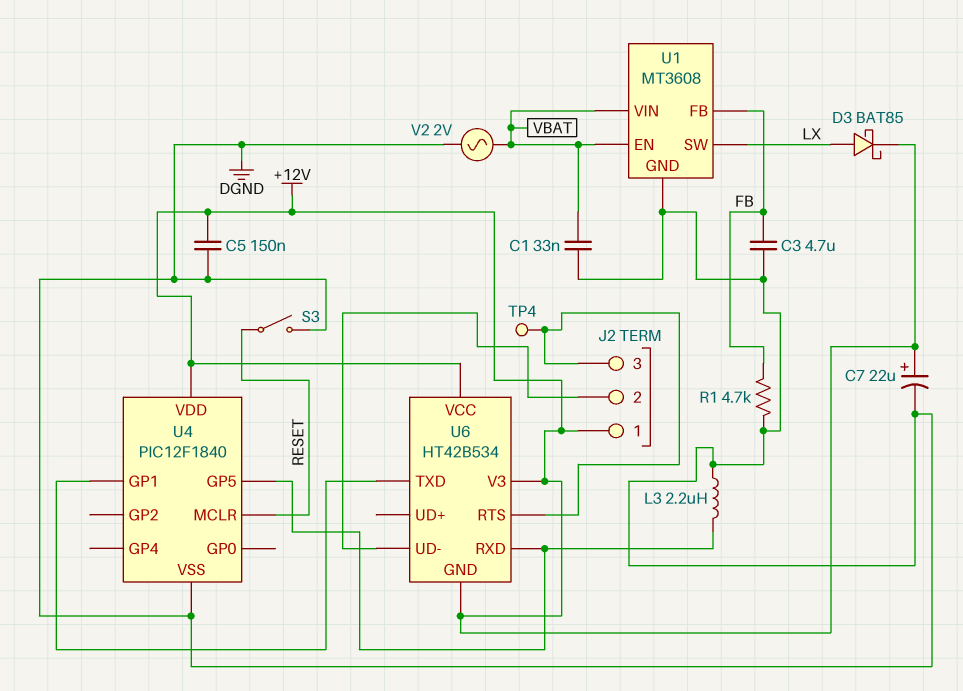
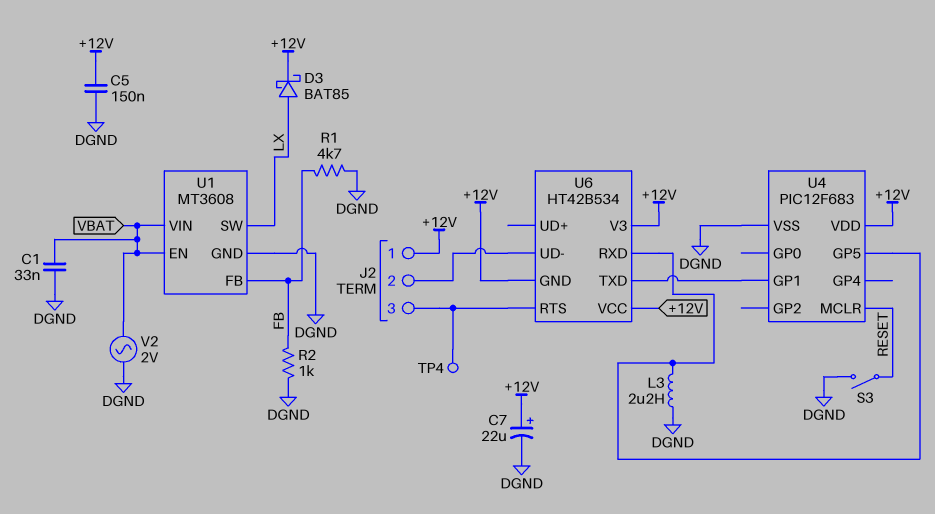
C3: 4.7uF (DGND, FB) -> none
R2: none -> 1k (DGND, FB)
U4: PIC12F1840 -> PIC12F683

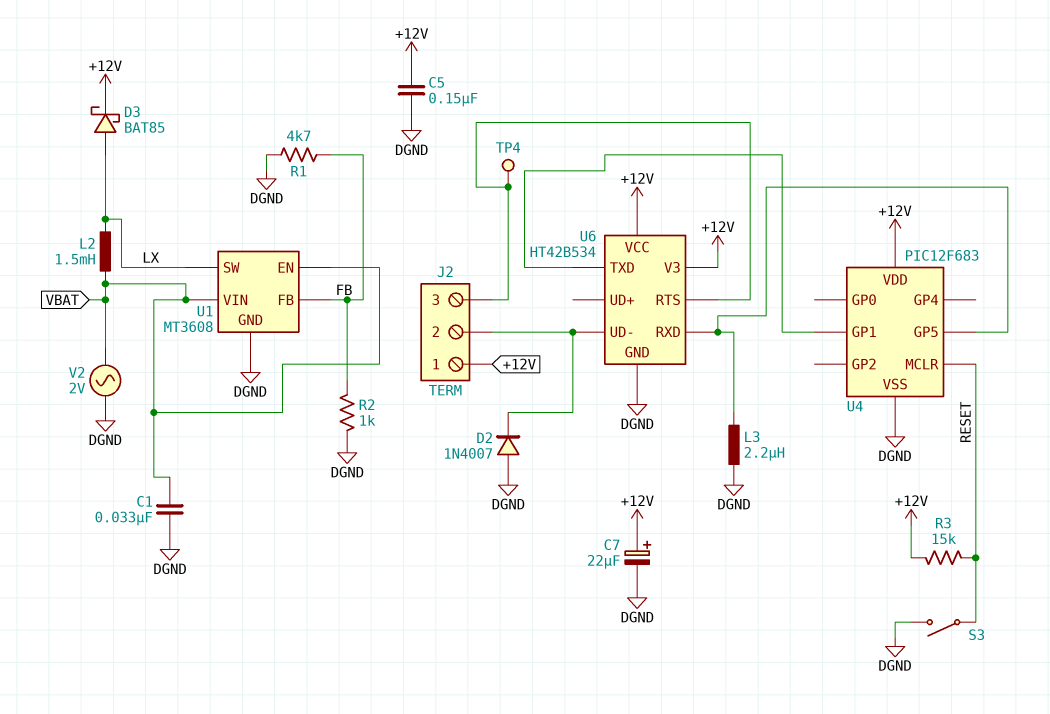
D2: none -> diode 1N4007 (A DGND, K J2/2)
L2: none -> 1.5mH (LX, VBAT)
R3: none -> 15k (+12V, RESET)
U6 pin GND: +12V -> DGND

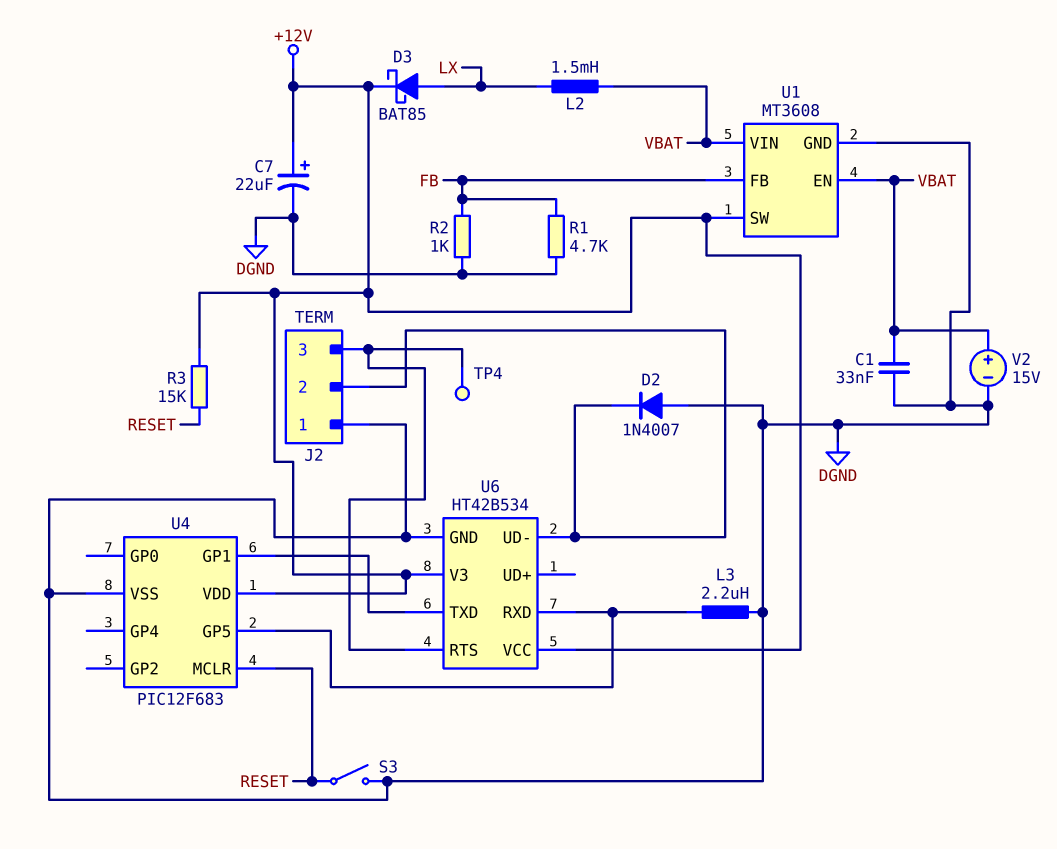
C5: 150nF (+12V, DGND) -> none
J2 pin 1: +12V -> DGND
U1 pin SW: LX -> +12V
V2: AC 2V (DGND, VBAT) -> 15V (plus VBAT, minus DGND)

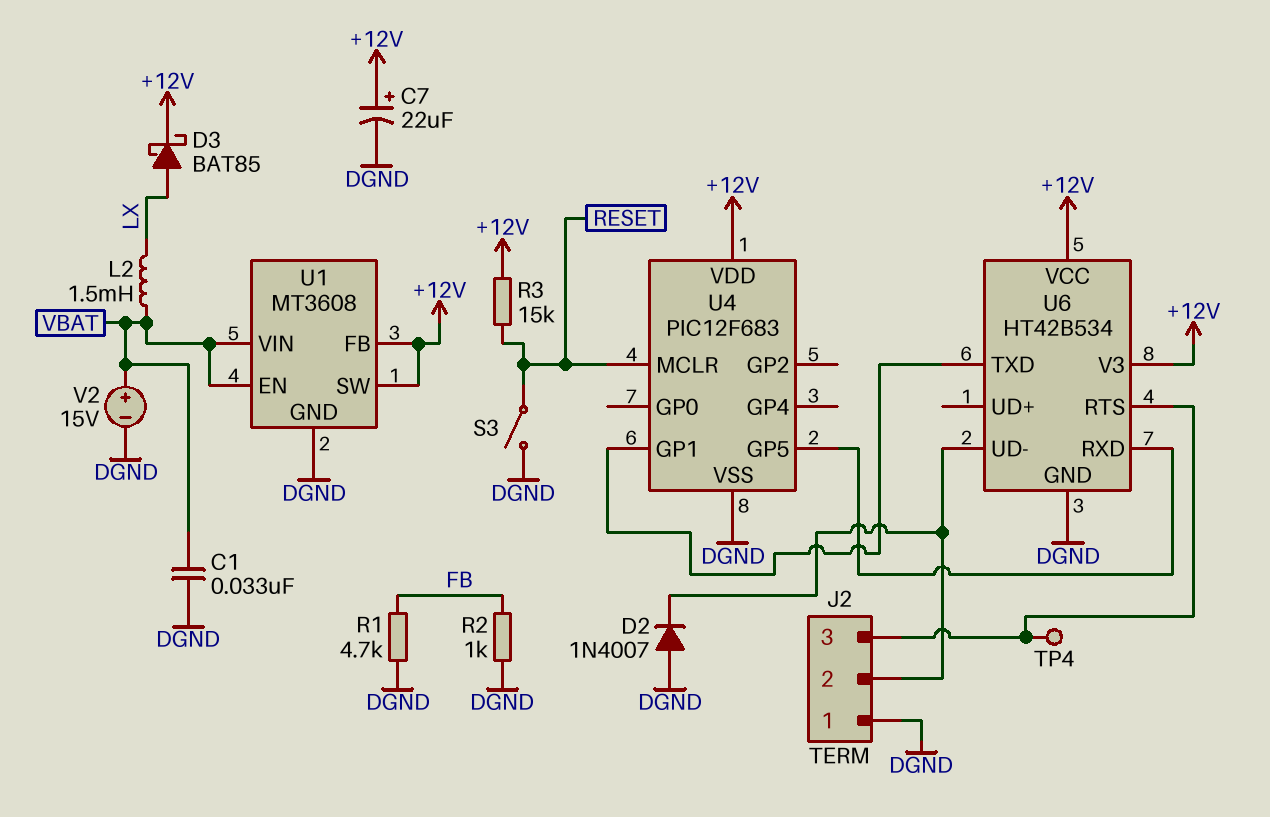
L3: 2.2uH (DGND, U4/GP5) -> none
U1 pin FB: FB -> +12V

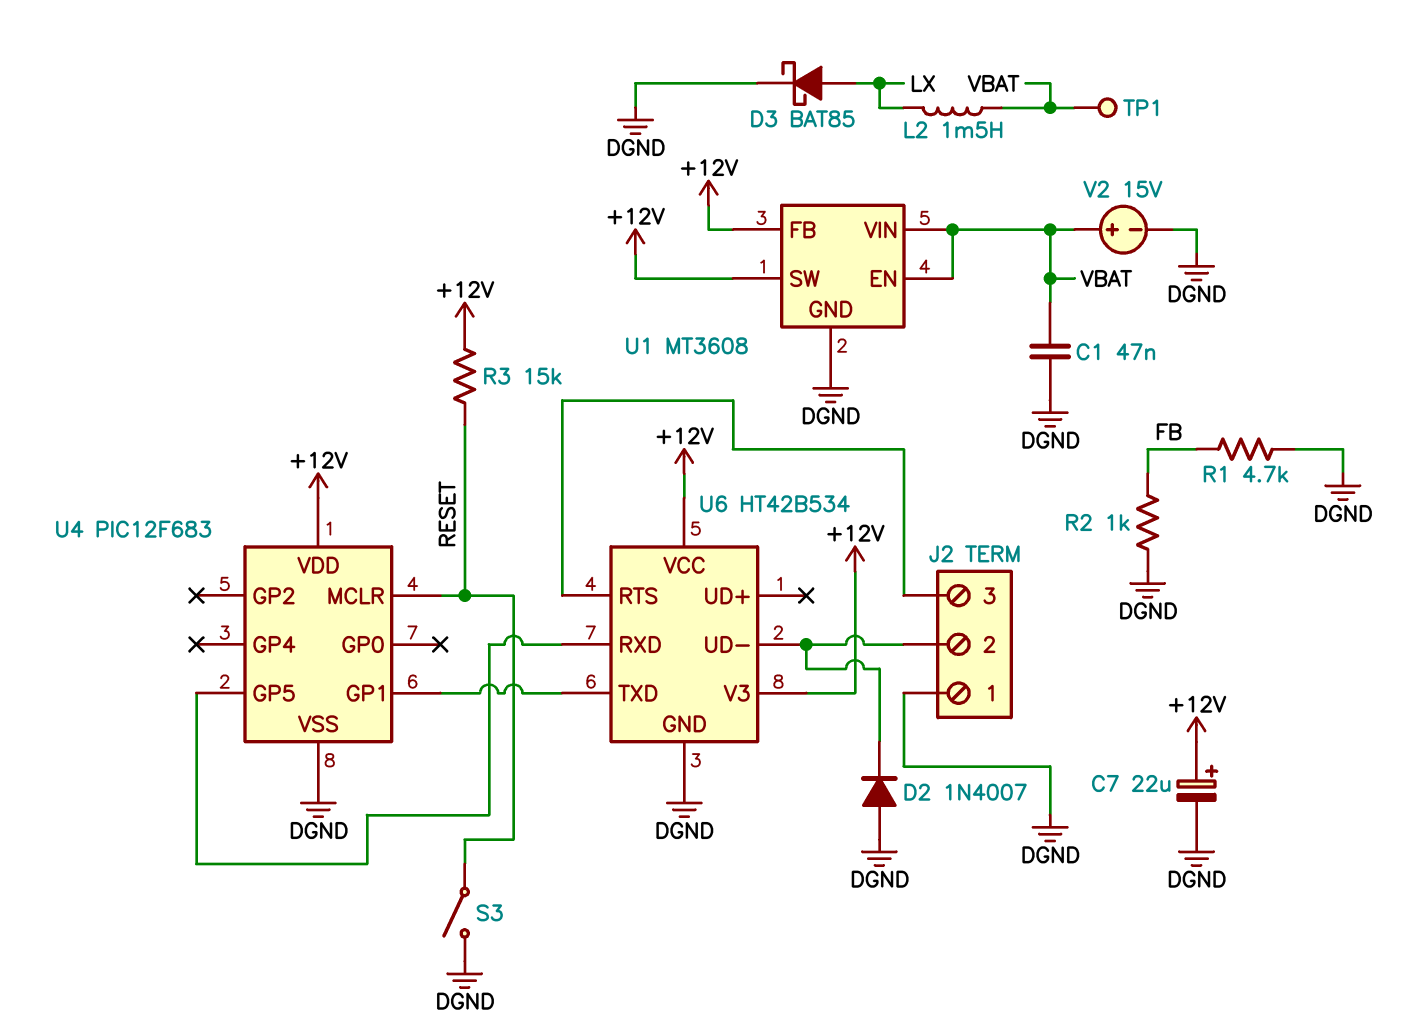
C1: 33nF (DGND, VBAT) -> 47nF (DGND, VBAT)
D3: schottky BAT85 (A LX, K +12V) -> schottky BAT85 (A LX, K DGND)
TP1: none -> test point (VBAT)
TP4: test point (J2/3) -> none

